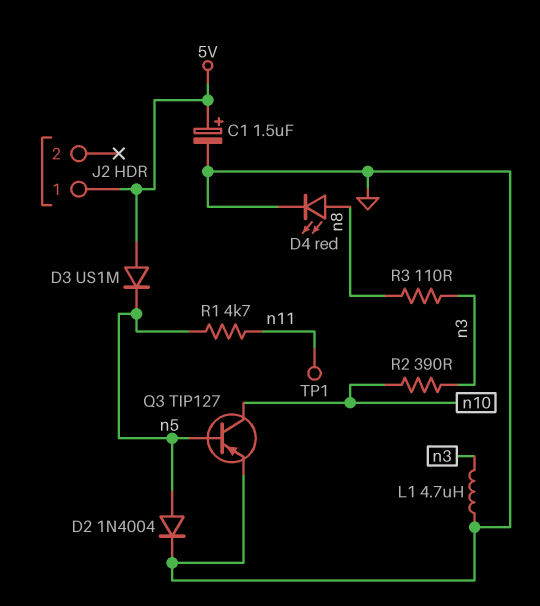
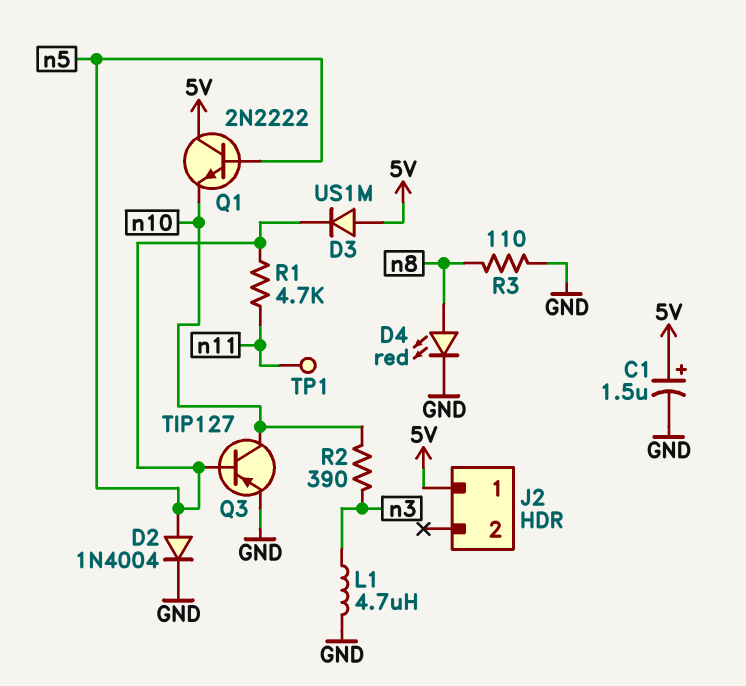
Q1: none -> NPN 2N2222 (B n5, C 5V, E n10)
R3: 110 (n3, n8) -> 110 (GND, n8)

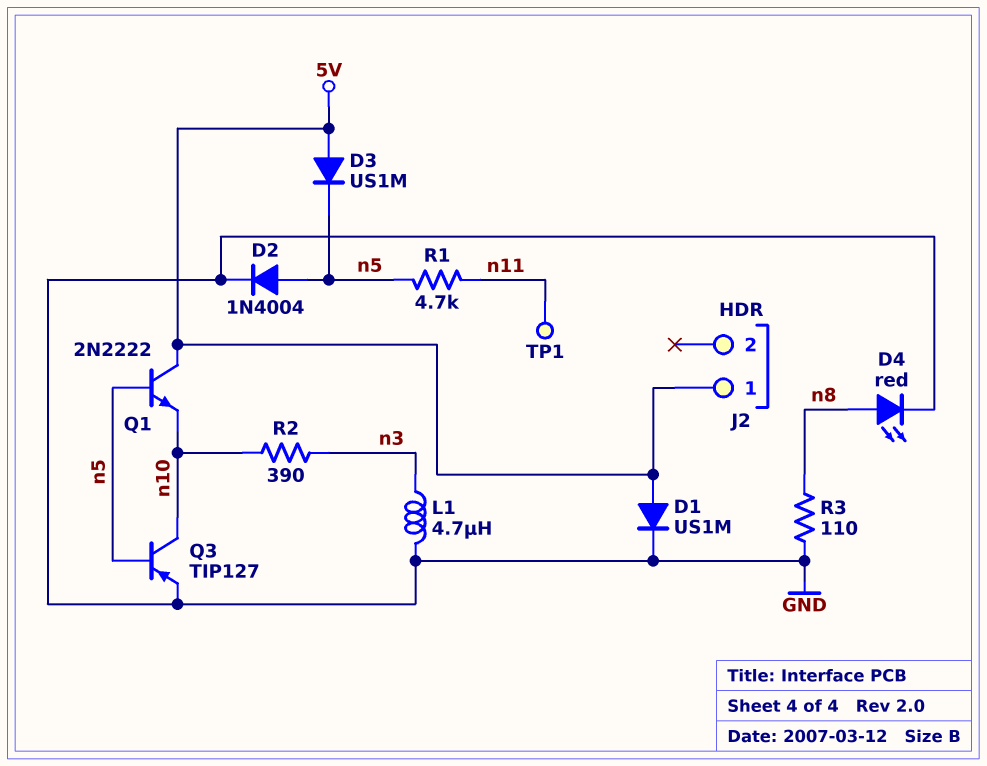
C1: 1.5uF (plus 5V, minus GND) -> none
D1: none -> diode US1M (A 5V, K GND)

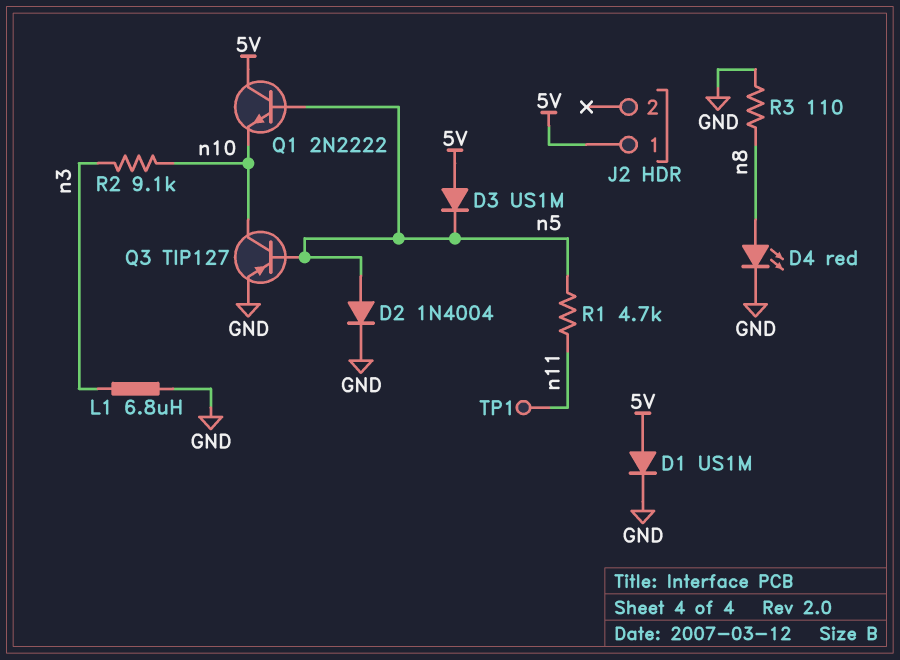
L1: 4.7uH (GND, n3) -> 6.8uH (GND, n3)
R2: 390 (n3, n10) -> 9.1k (n3, n10)

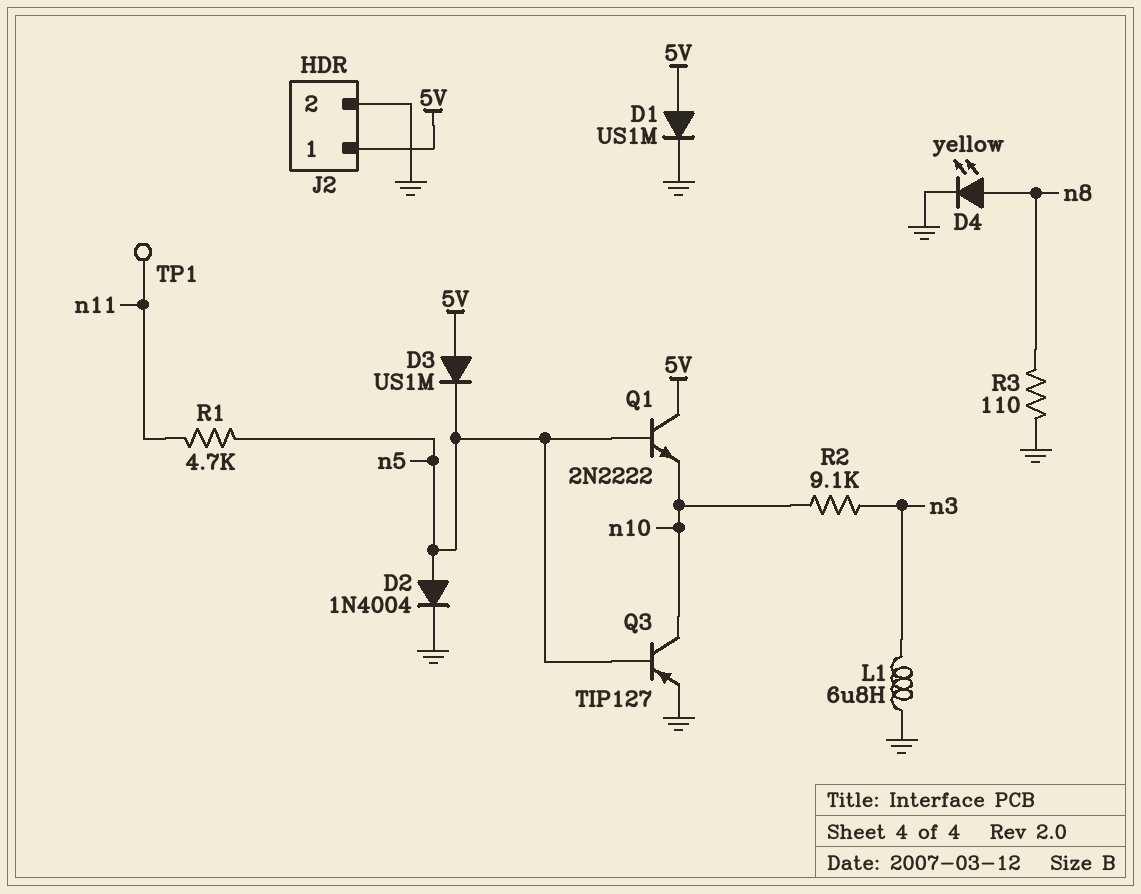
D4: LED red (A n8, K GND) -> LED yellow (A n8, K GND)
J2 pin 2: none -> GND

